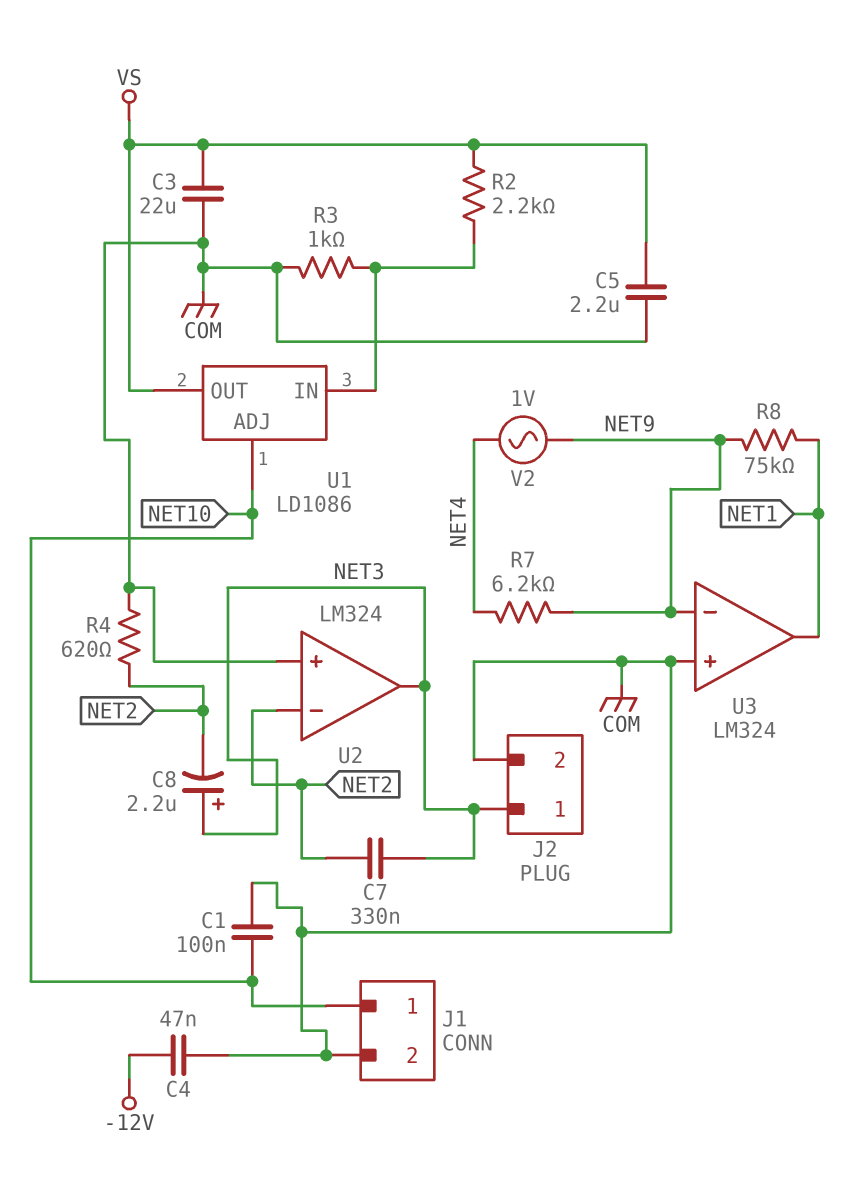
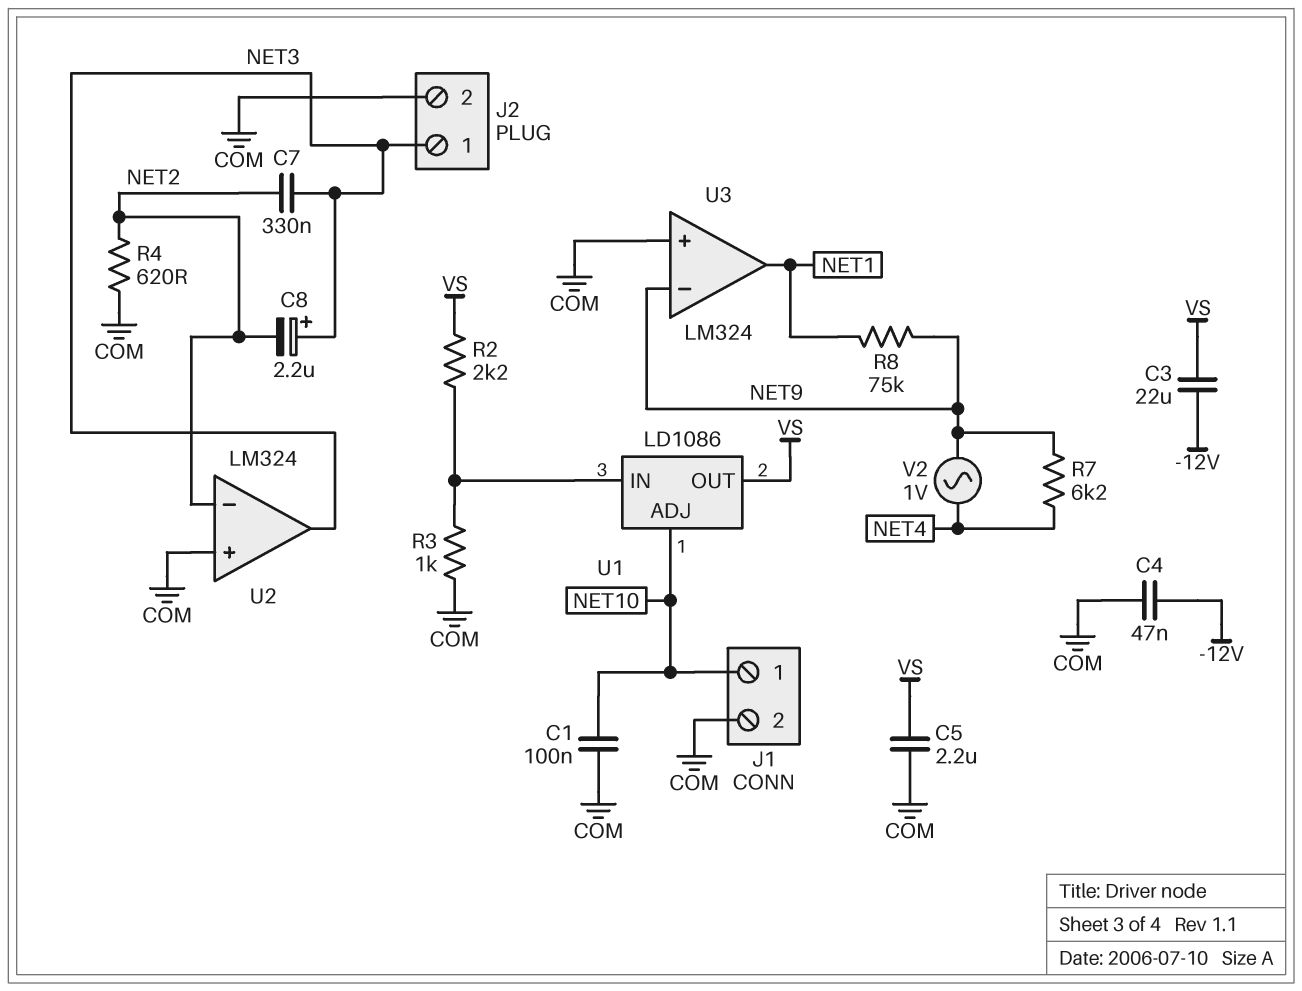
C3: 22uF (COM, VS) -> 22uF (-12V, VS)

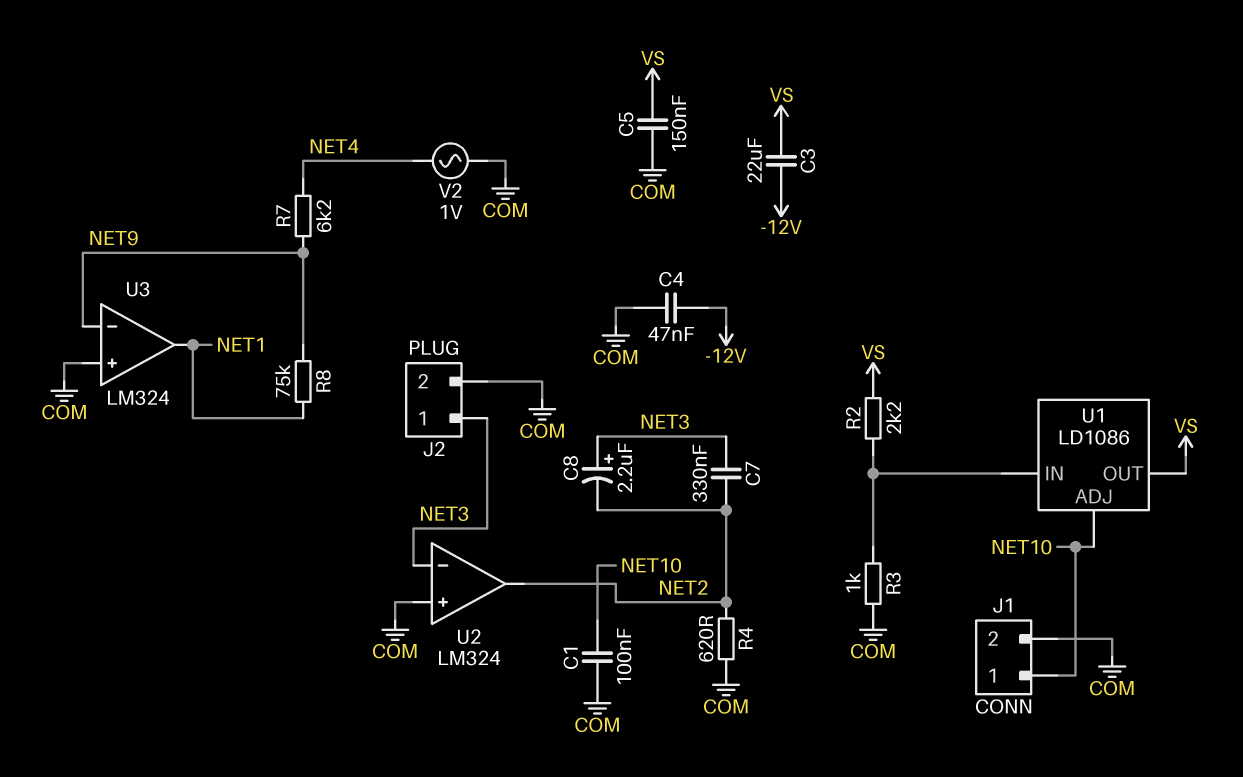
C5: 2.2uF (COM, VS) -> 150nF (COM, VS)
U2 pin in-: NET2 -> NET3
U2 pin out: NET3 -> NET2
V2: AC 1V (NET4, NET9) -> AC 1V (COM, NET4)

